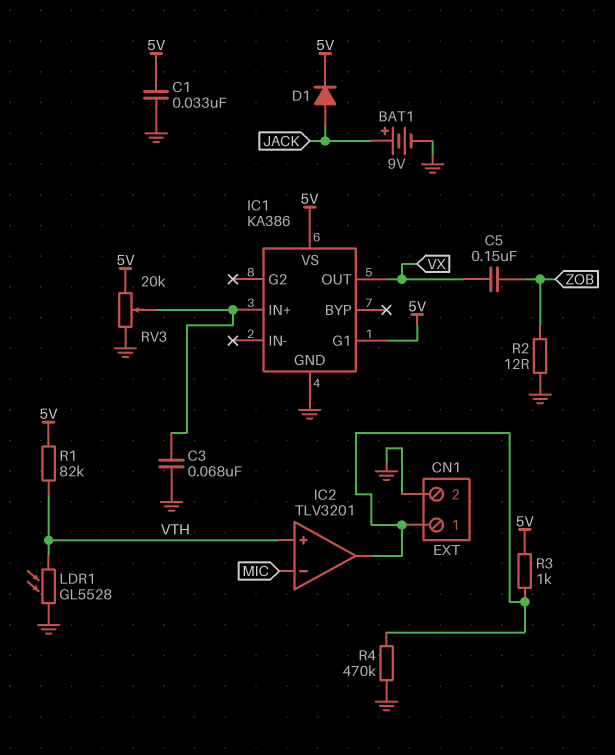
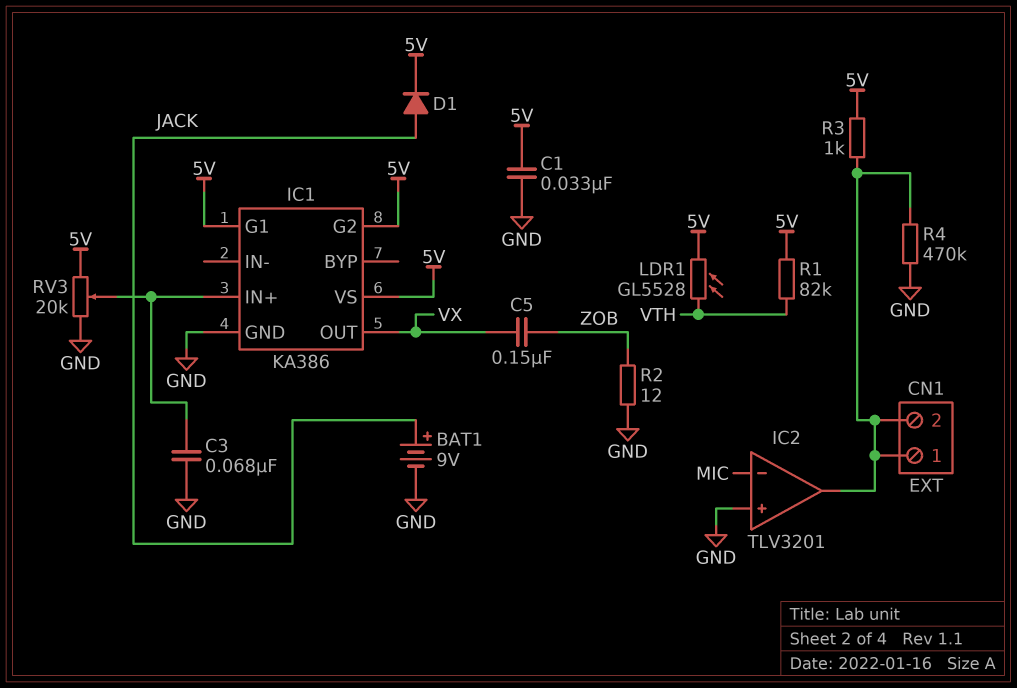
CN1 pin 2: GND -> CN1/1
IC1 pin G2: none -> 5V
IC2 pin in+: VTH -> GND
LDR1: GL5528 (GND, VTH) -> GL5528 (5V, VTH)

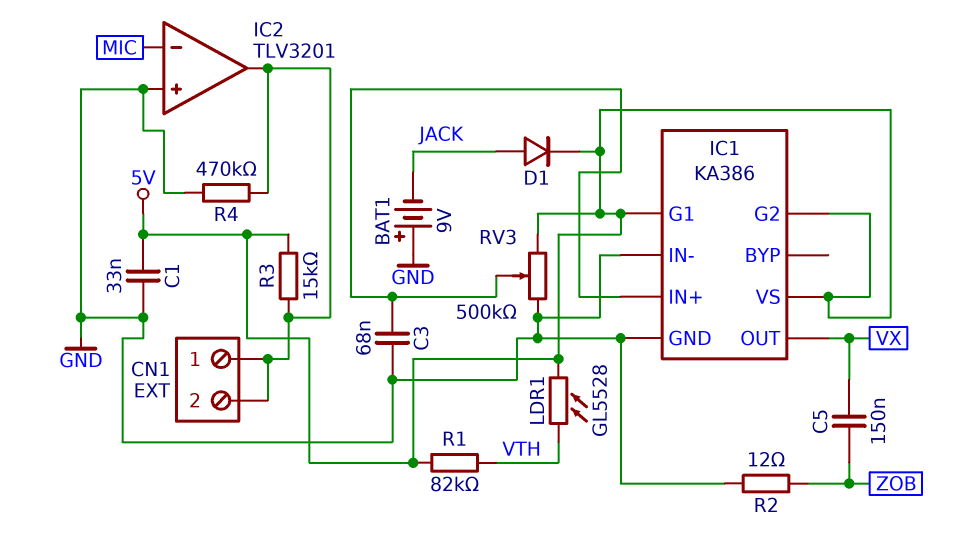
BAT1: 9V (plus JACK, minus GND) -> 9V (plus GND, minus JACK)
IC1 pin IN-: none -> GND
R3: 1k (5V, CN1/1) -> 15k (5V, CN1/1)
RV3: 20k (5V, GND, wiper IC1/IN+) -> 500k (5V, GND, wiper IC1/IN+)

